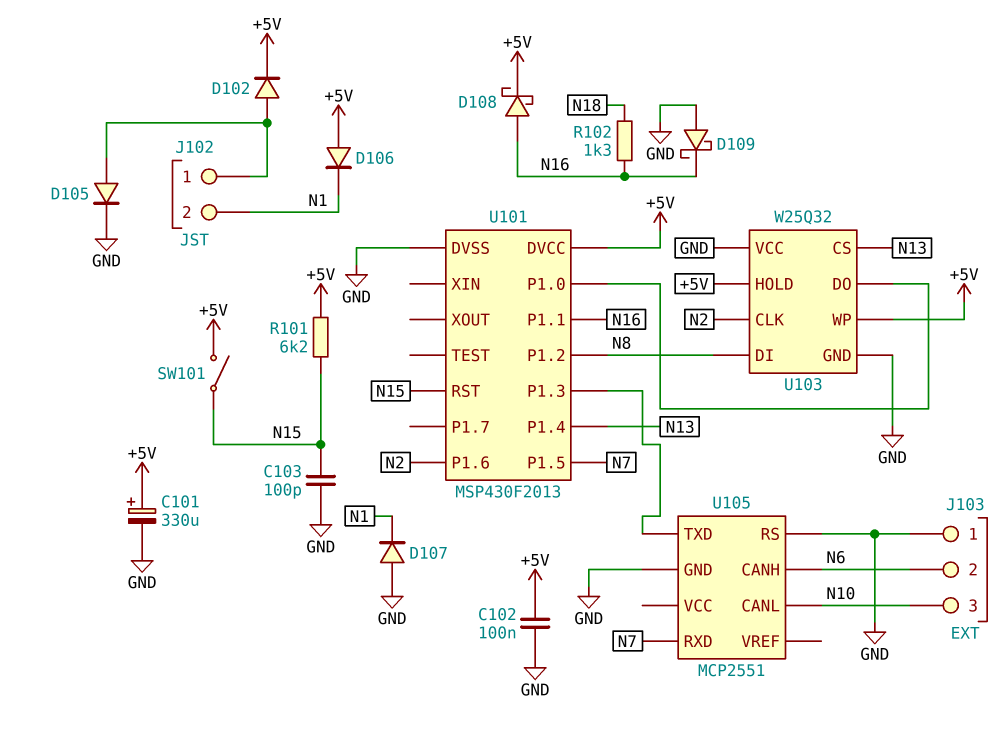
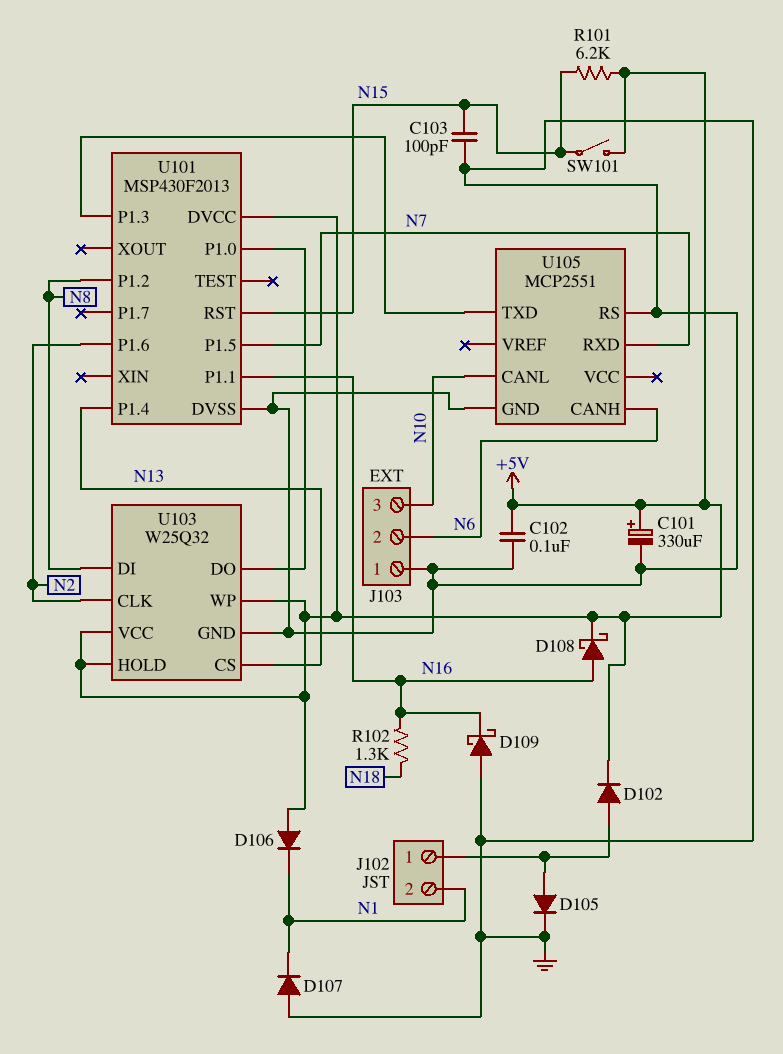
U103 pin VCC: GND -> +5V

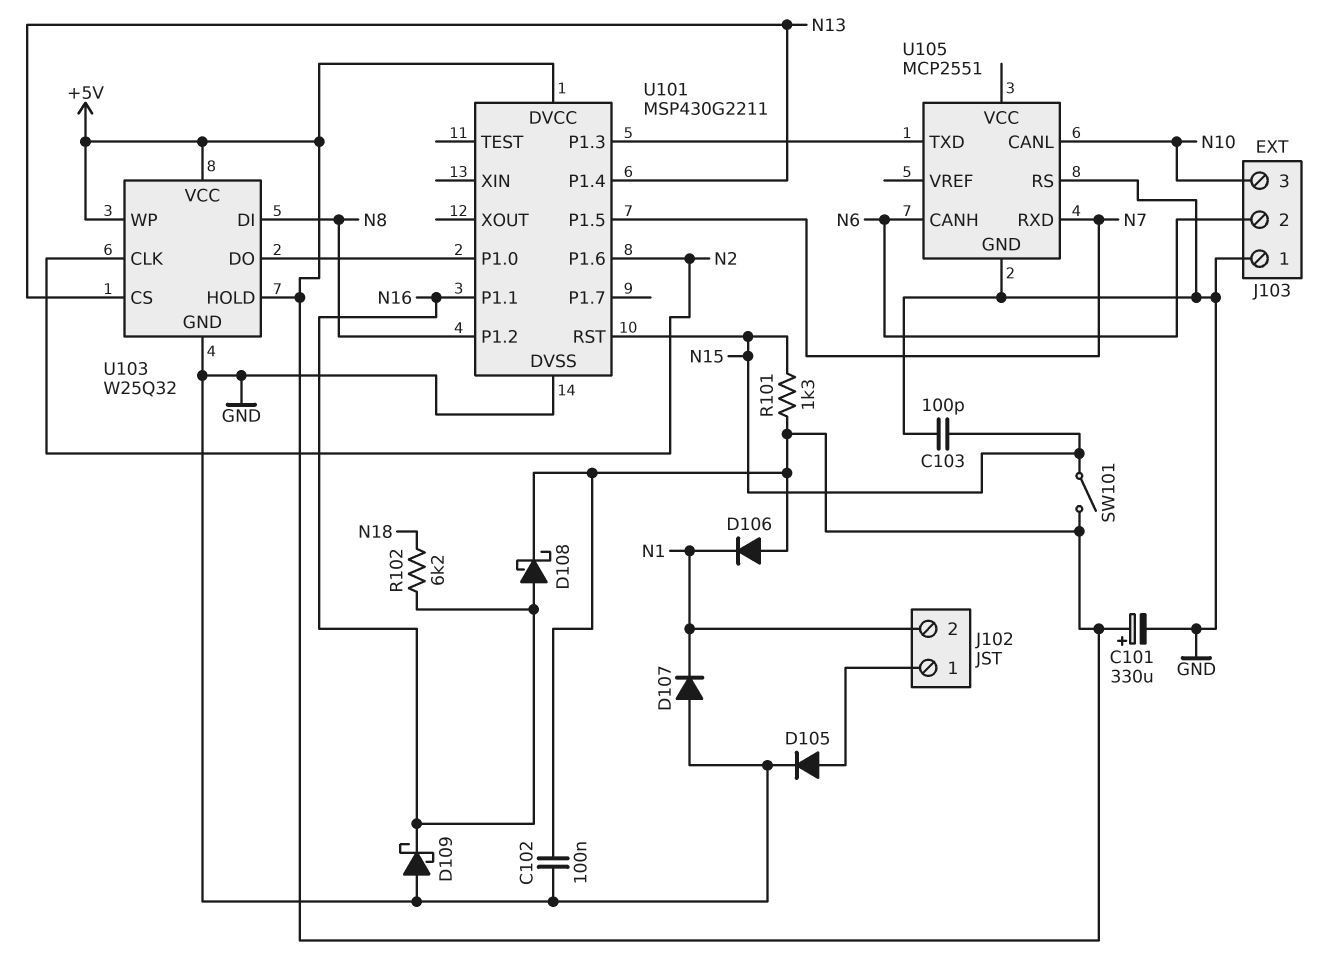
D102: diode (A J102/1, K +5V) -> none
R101: 6.2k (+5V, N15) -> 1.3k (+5V, N15)
R102: 1.3k (N16, N18) -> 6.2k (N16, N18)
U101: MSP430F2013 -> MSP430G2211

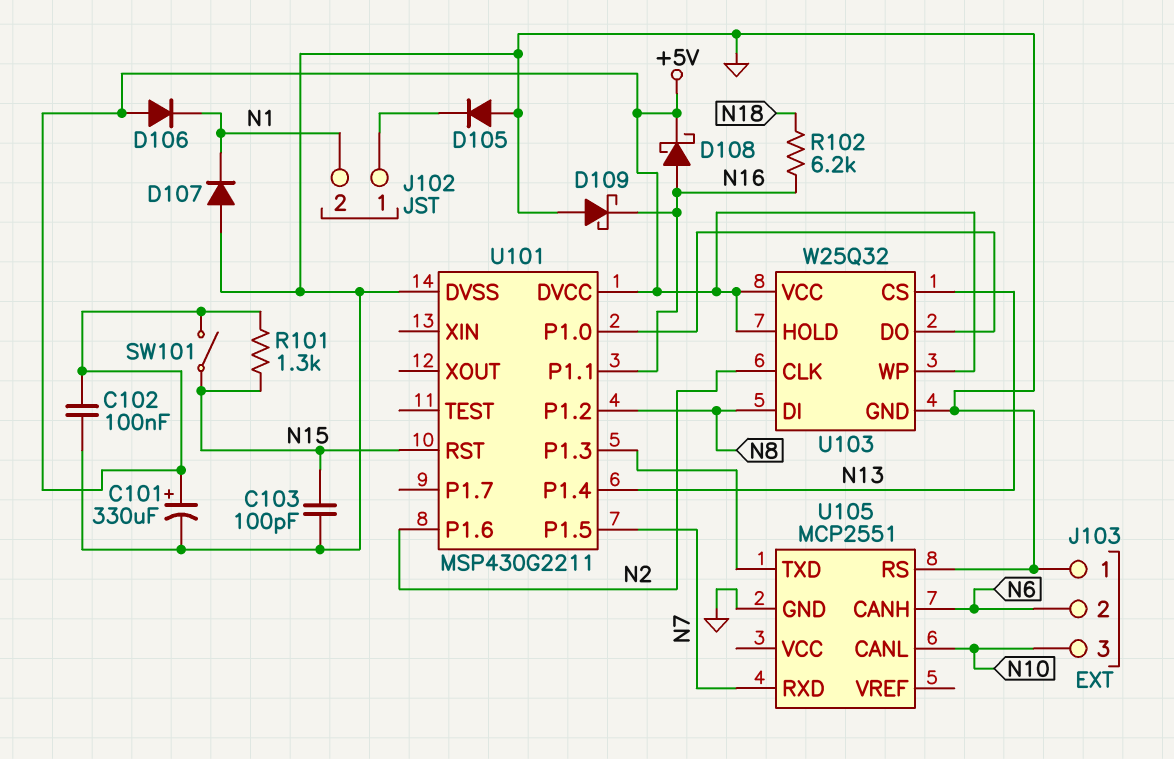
D105: diode (A J102/1, K GND) -> diode (A GND, K J102/1)

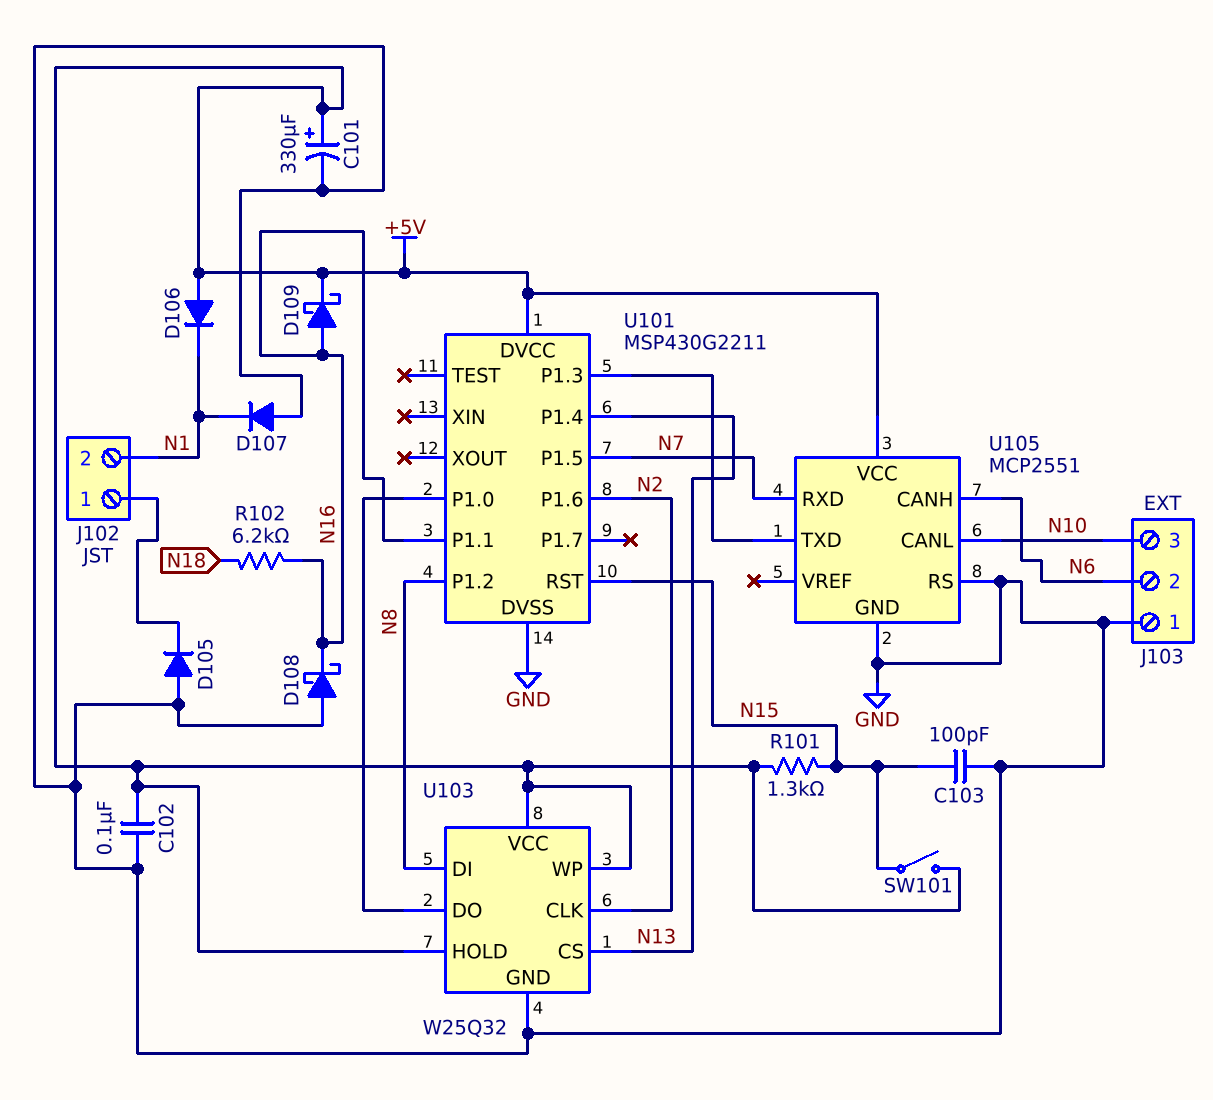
D108: schottky (A N16, K +5V) -> schottky (A GND, K N16)
D109: schottky (A GND, K N16) -> schottky (A N16, K +5V)
U105 pin VCC: none -> +5V

